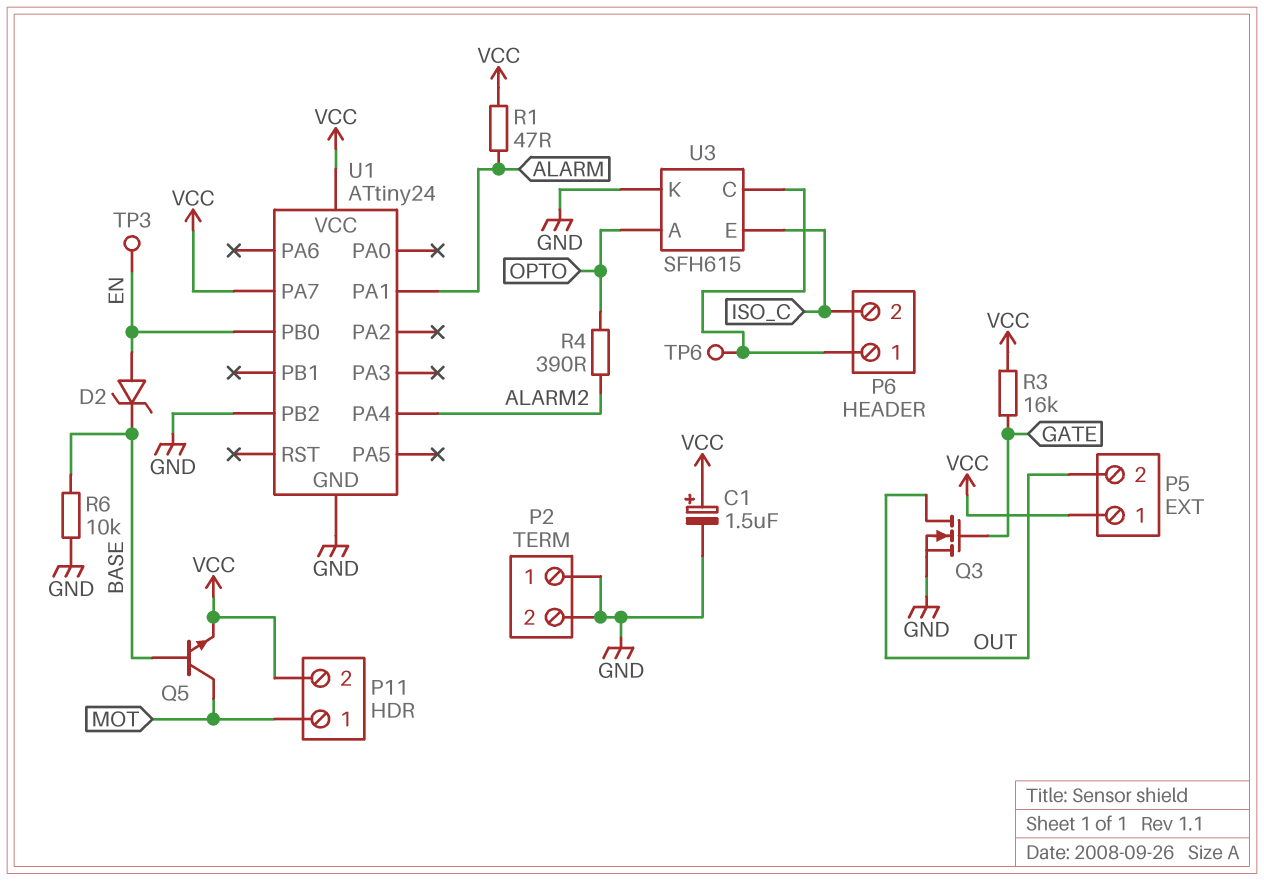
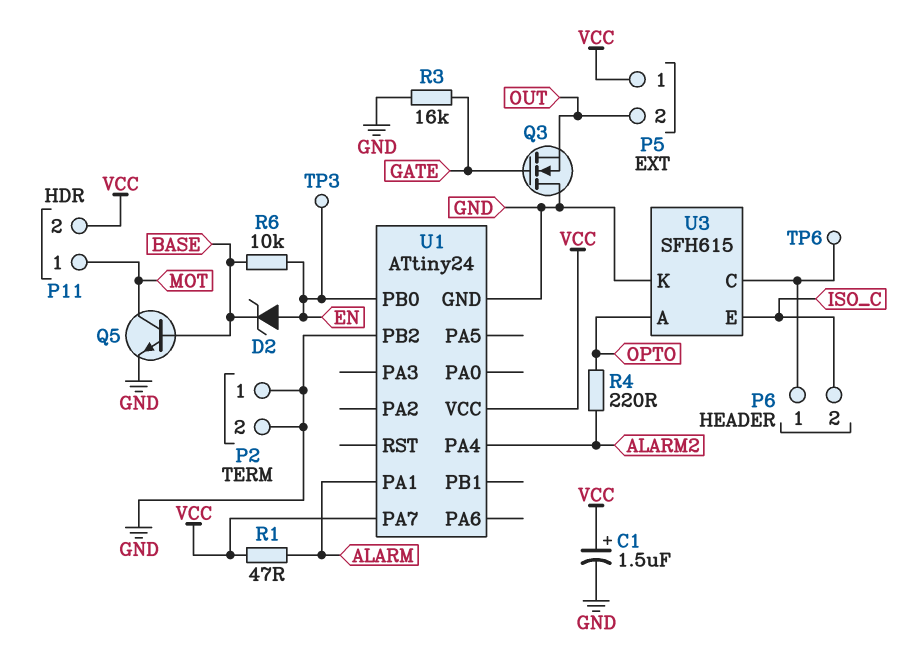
Q3: NMOS (G GATE, D OUT, S GND) -> NMOS (G GATE, D GND, S OUT)
Q5: NPN (B BASE, C MOT, E VCC) -> NPN (B BASE, C MOT, E GND)
R3: 16k (GATE, VCC) -> 16k (GATE, GND)
R4: 390 (ALARM2, OPTO) -> 220 (ALARM2, OPTO)
R6: 10k (BASE, GND) -> 10k (BASE, EN)

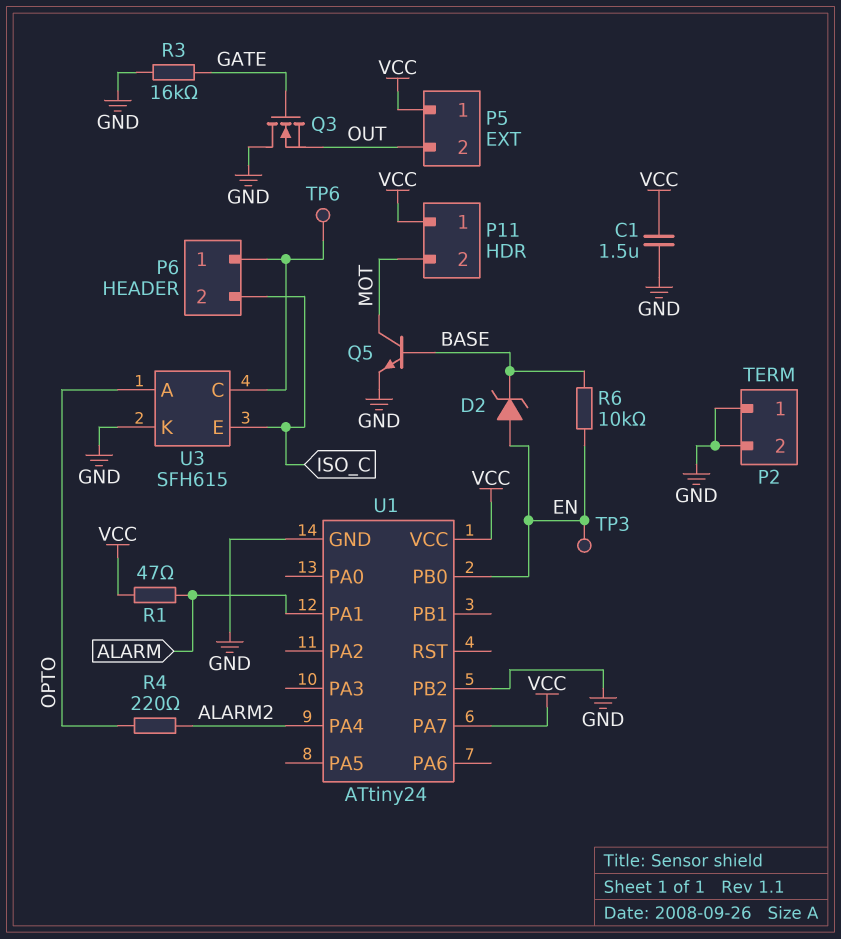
C1: 1.5uF (plus VCC, minus GND) -> 1.5uF (GND, VCC)
P11 pin 1: MOT -> VCC
P11 pin 2: VCC -> MOT

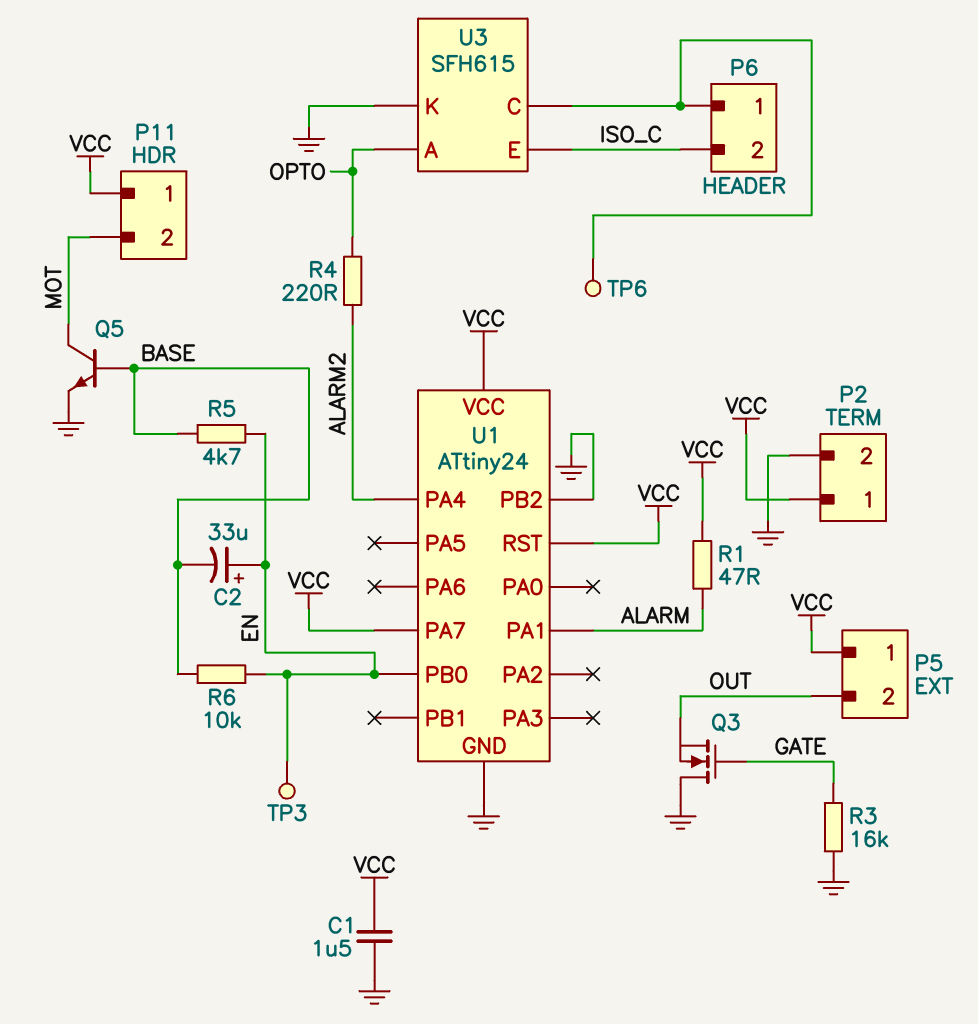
C2: none -> 33uF (plus EN, minus BASE)
D2: zener (A EN, K BASE) -> none
P2 pin 1: GND -> VCC
R5: none -> 4.7k (BASE, EN)
U1 pin RST: none -> VCC

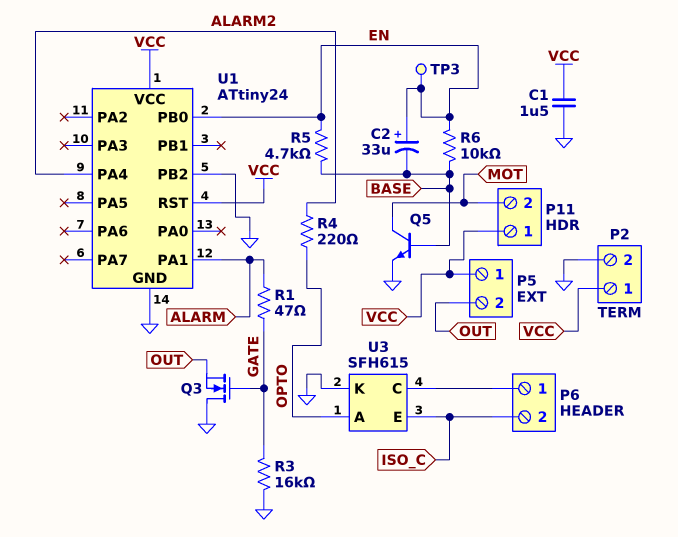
R1: 47 (ALARM, VCC) -> 47 (ALARM, GATE)
TP6: test point (P6/1) -> none
U1 pin PA7: VCC -> none

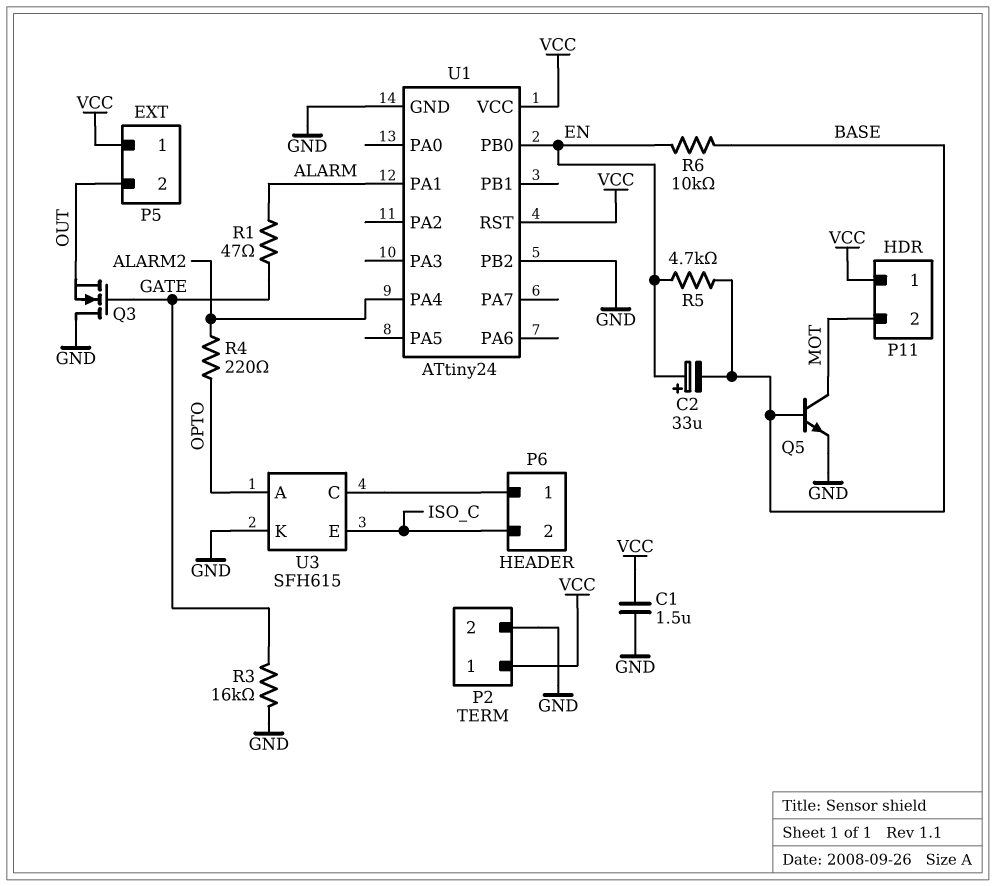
TP3: test point (EN) -> none

